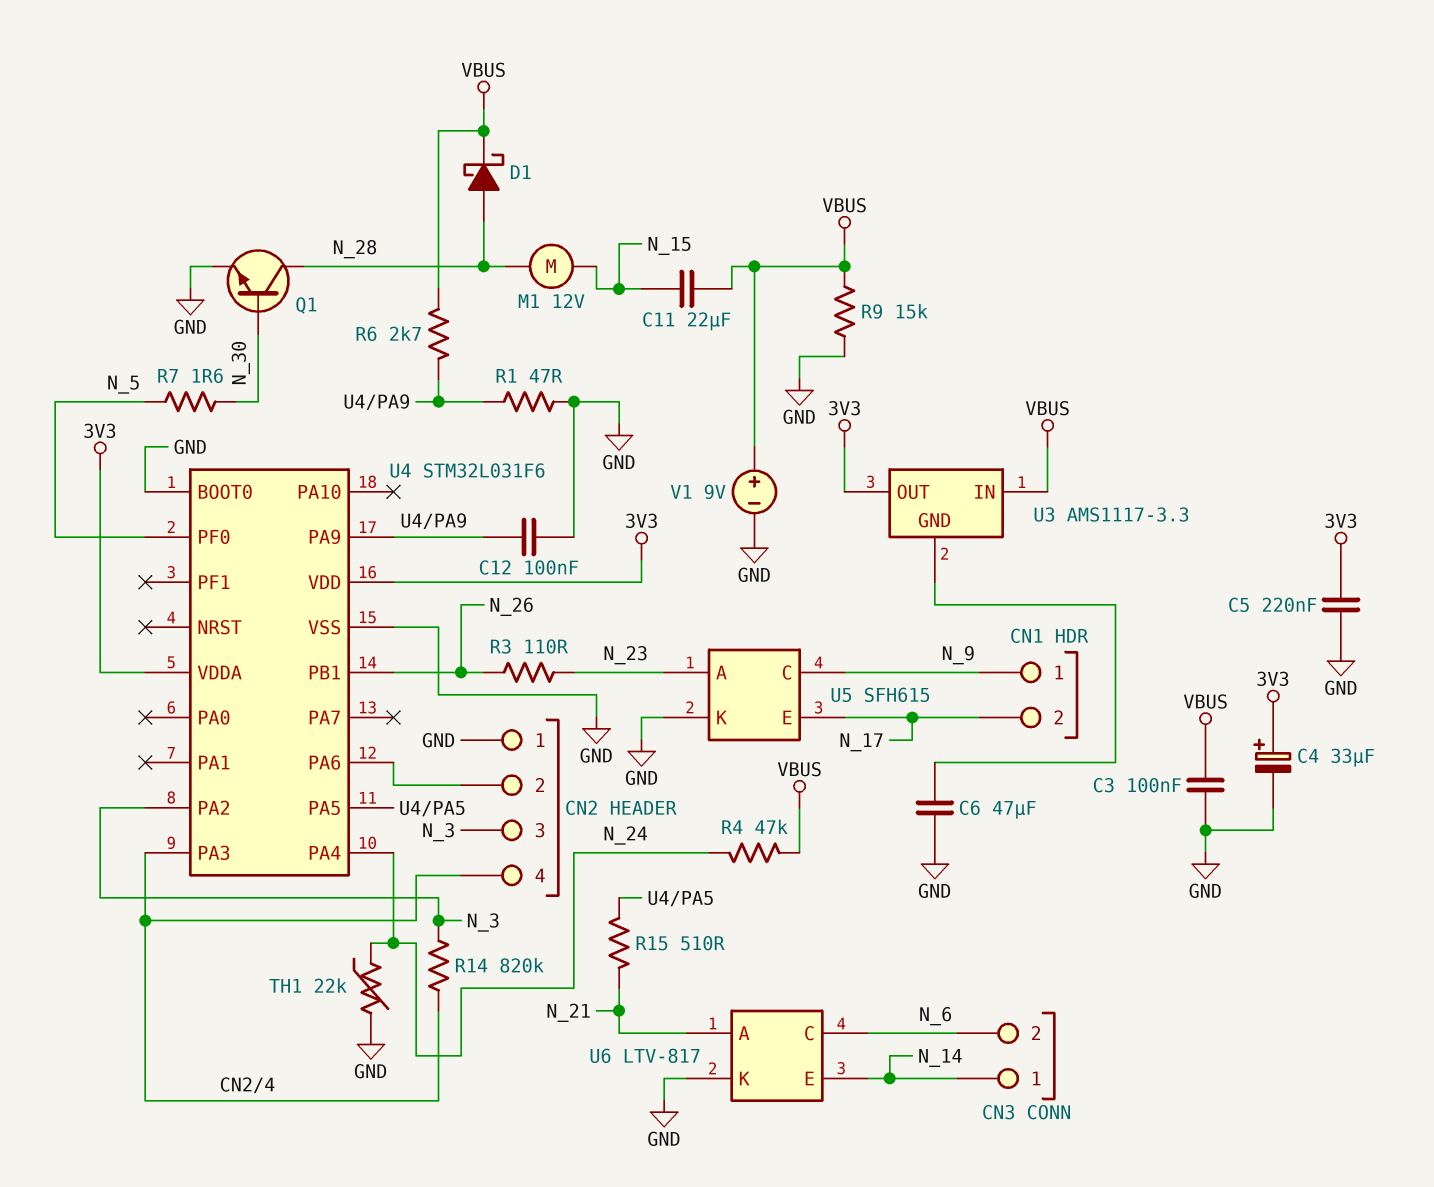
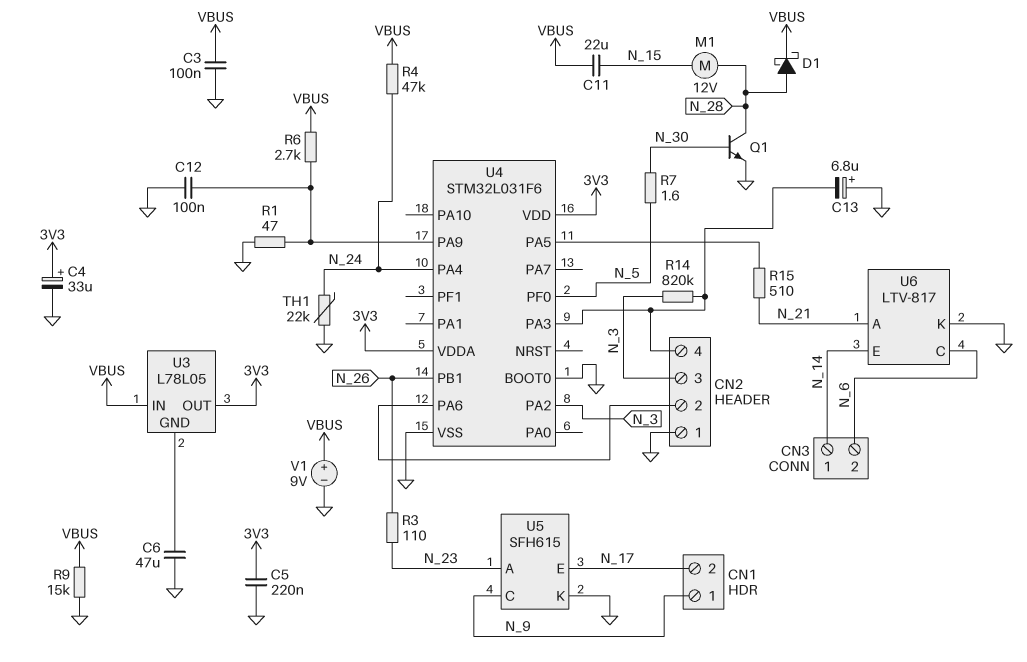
C13: none -> 6.8uF (plus GND, minus CN2/4)
U3: AMS1117-3.3 -> L78L05

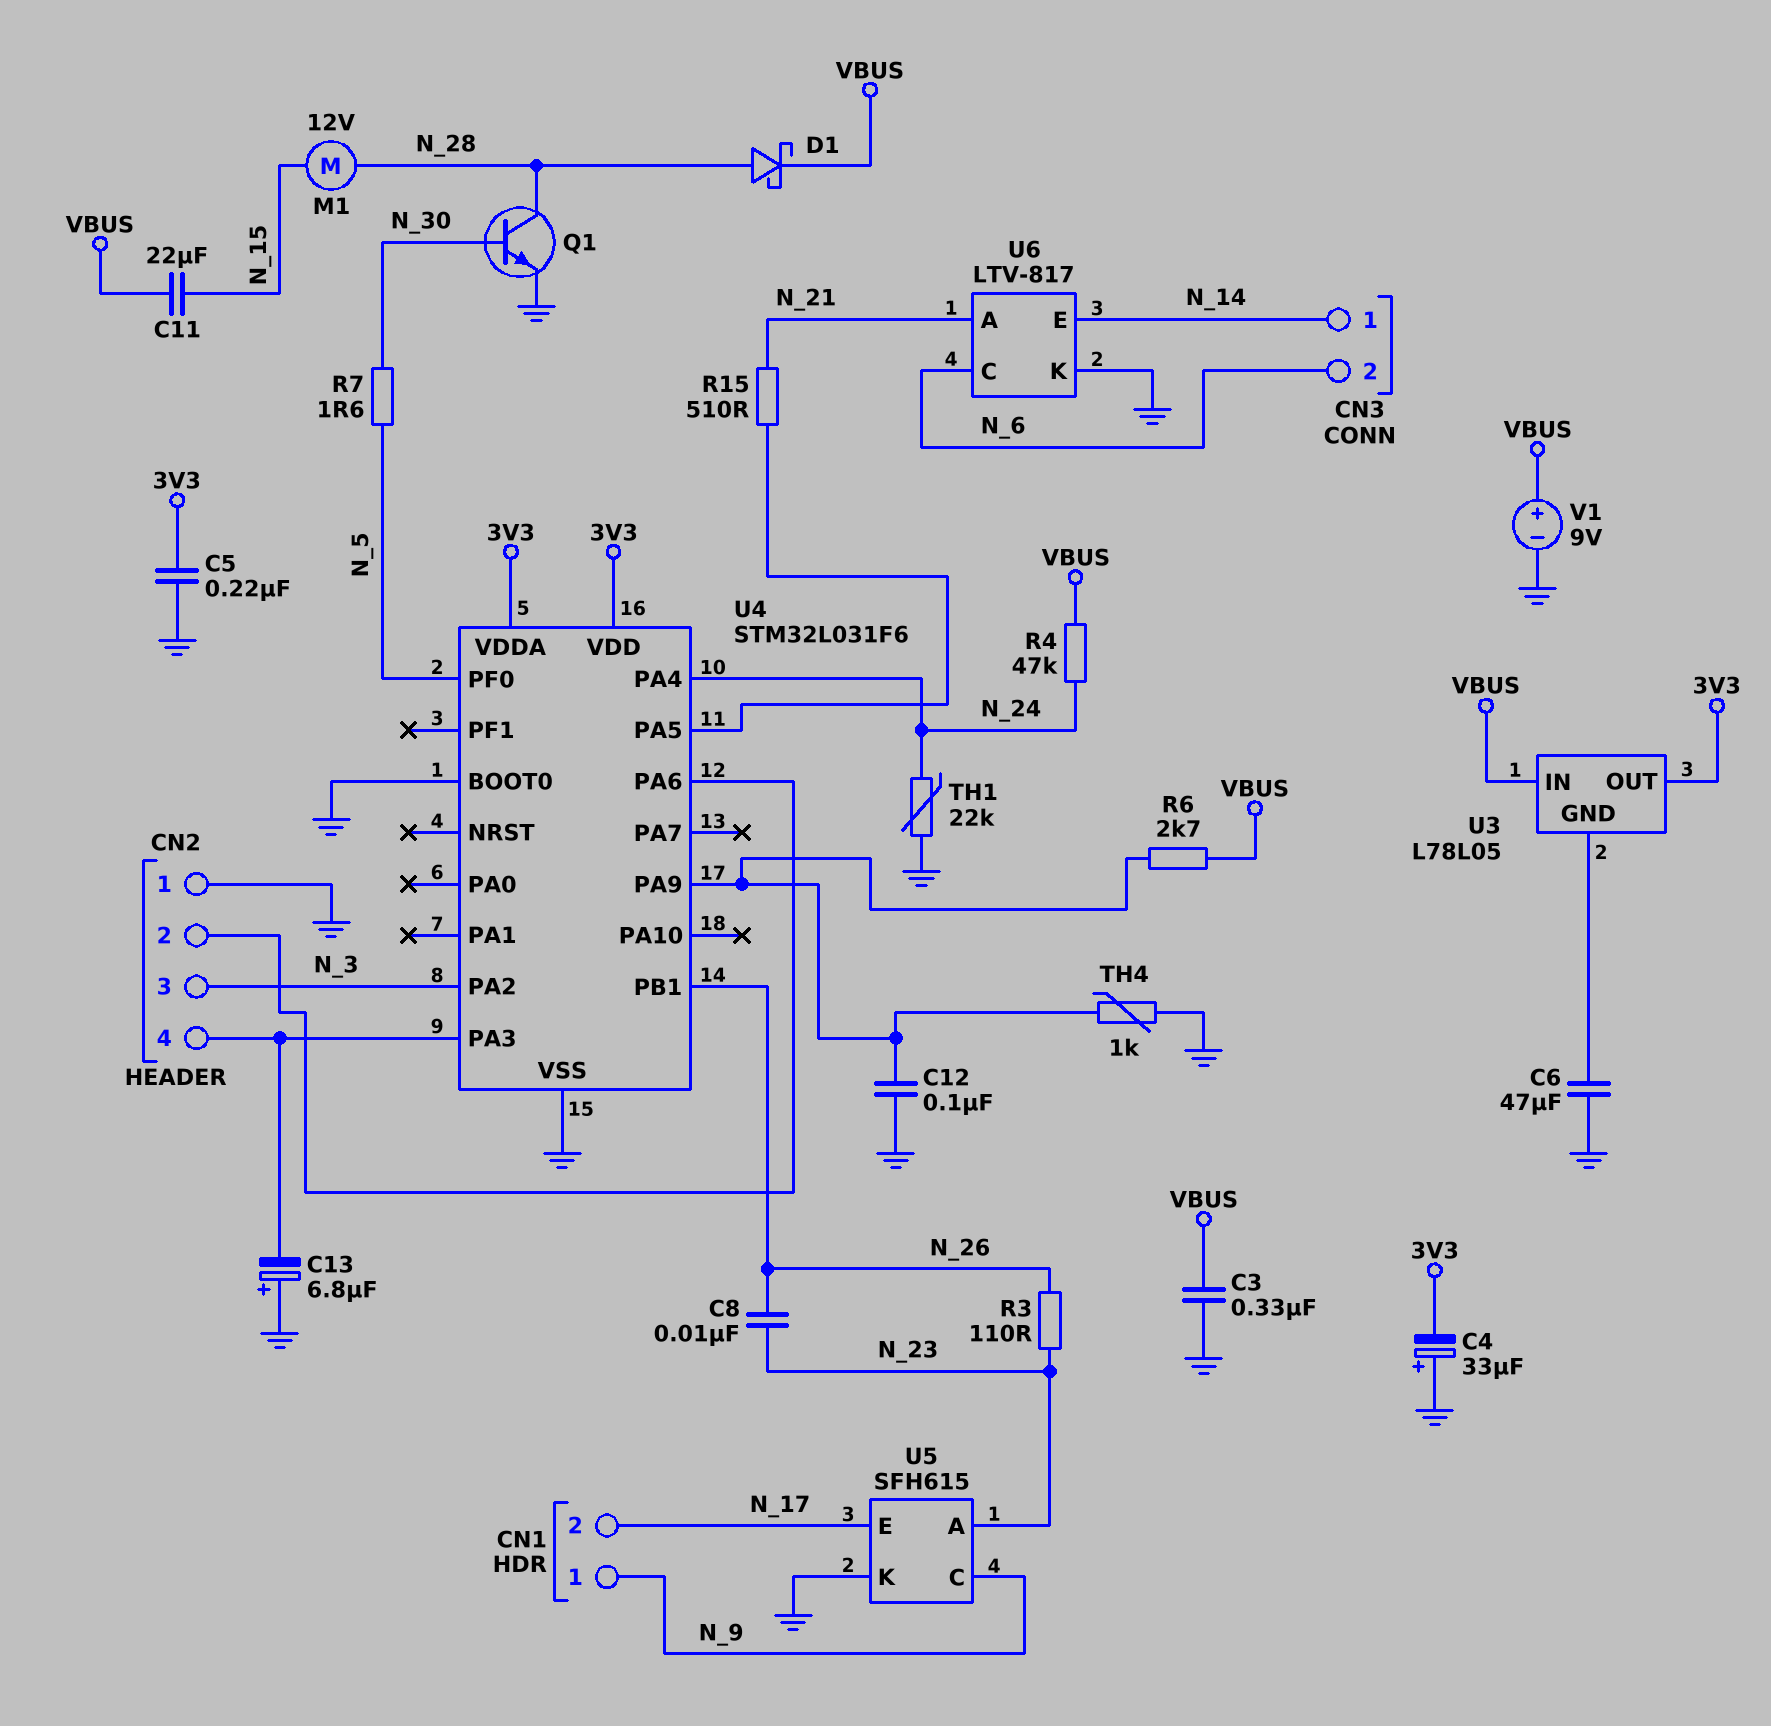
C3: 100nF (GND, VBUS) -> 330nF (GND, VBUS)
C4: 33uF (plus 3V3, minus GND) -> 33uF (plus GND, minus 3V3)
C8: none -> 10nF (N_23, N_26)
R1: 47 (GND, U4/PA9) -> none
R9: 15k (GND, VBUS) -> none
R14: 820k (CN2/4, N_3) -> none
TH4: none -> 1k (GND, U4/PA9)

